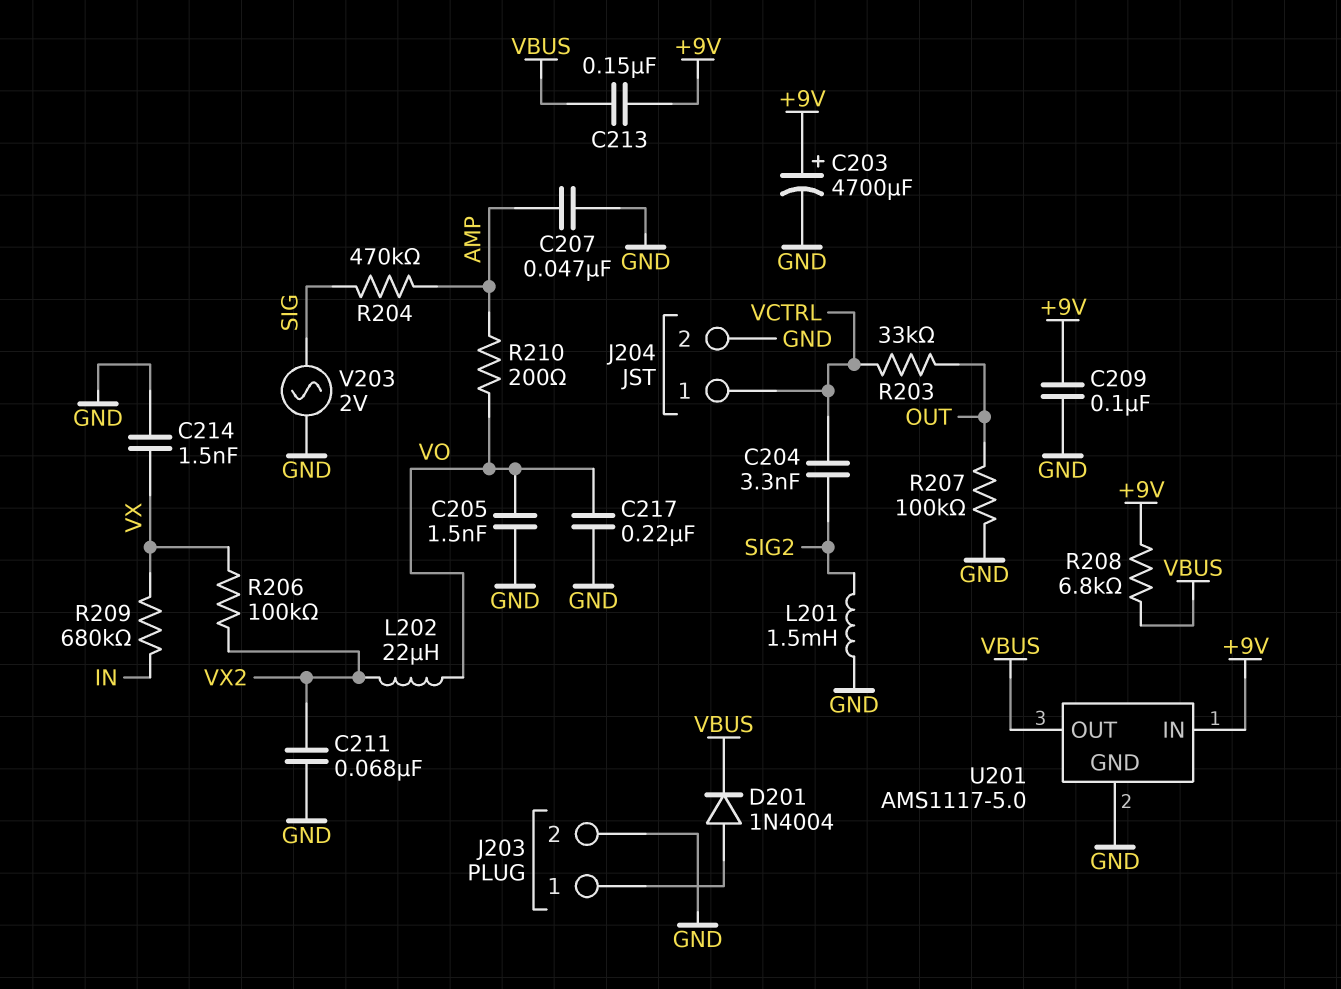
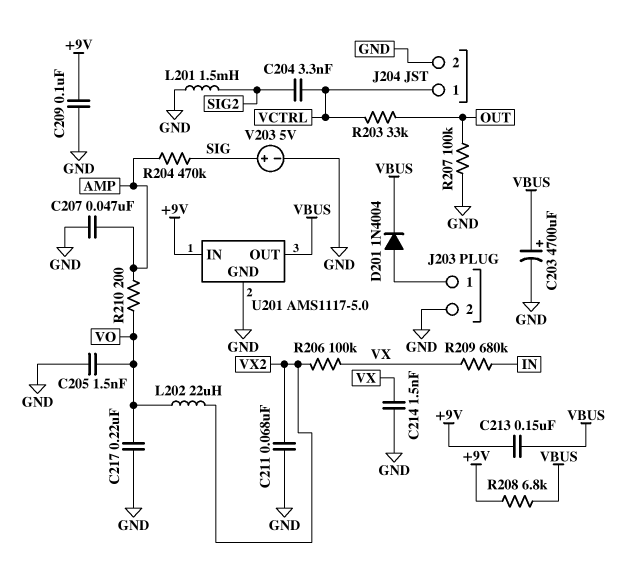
C203: 4700uF (plus +9V, minus GND) -> 4700uF (plus VBUS, minus GND)
V203: AC 2V (GND, SIG) -> 5V (plus SIG, minus GND)

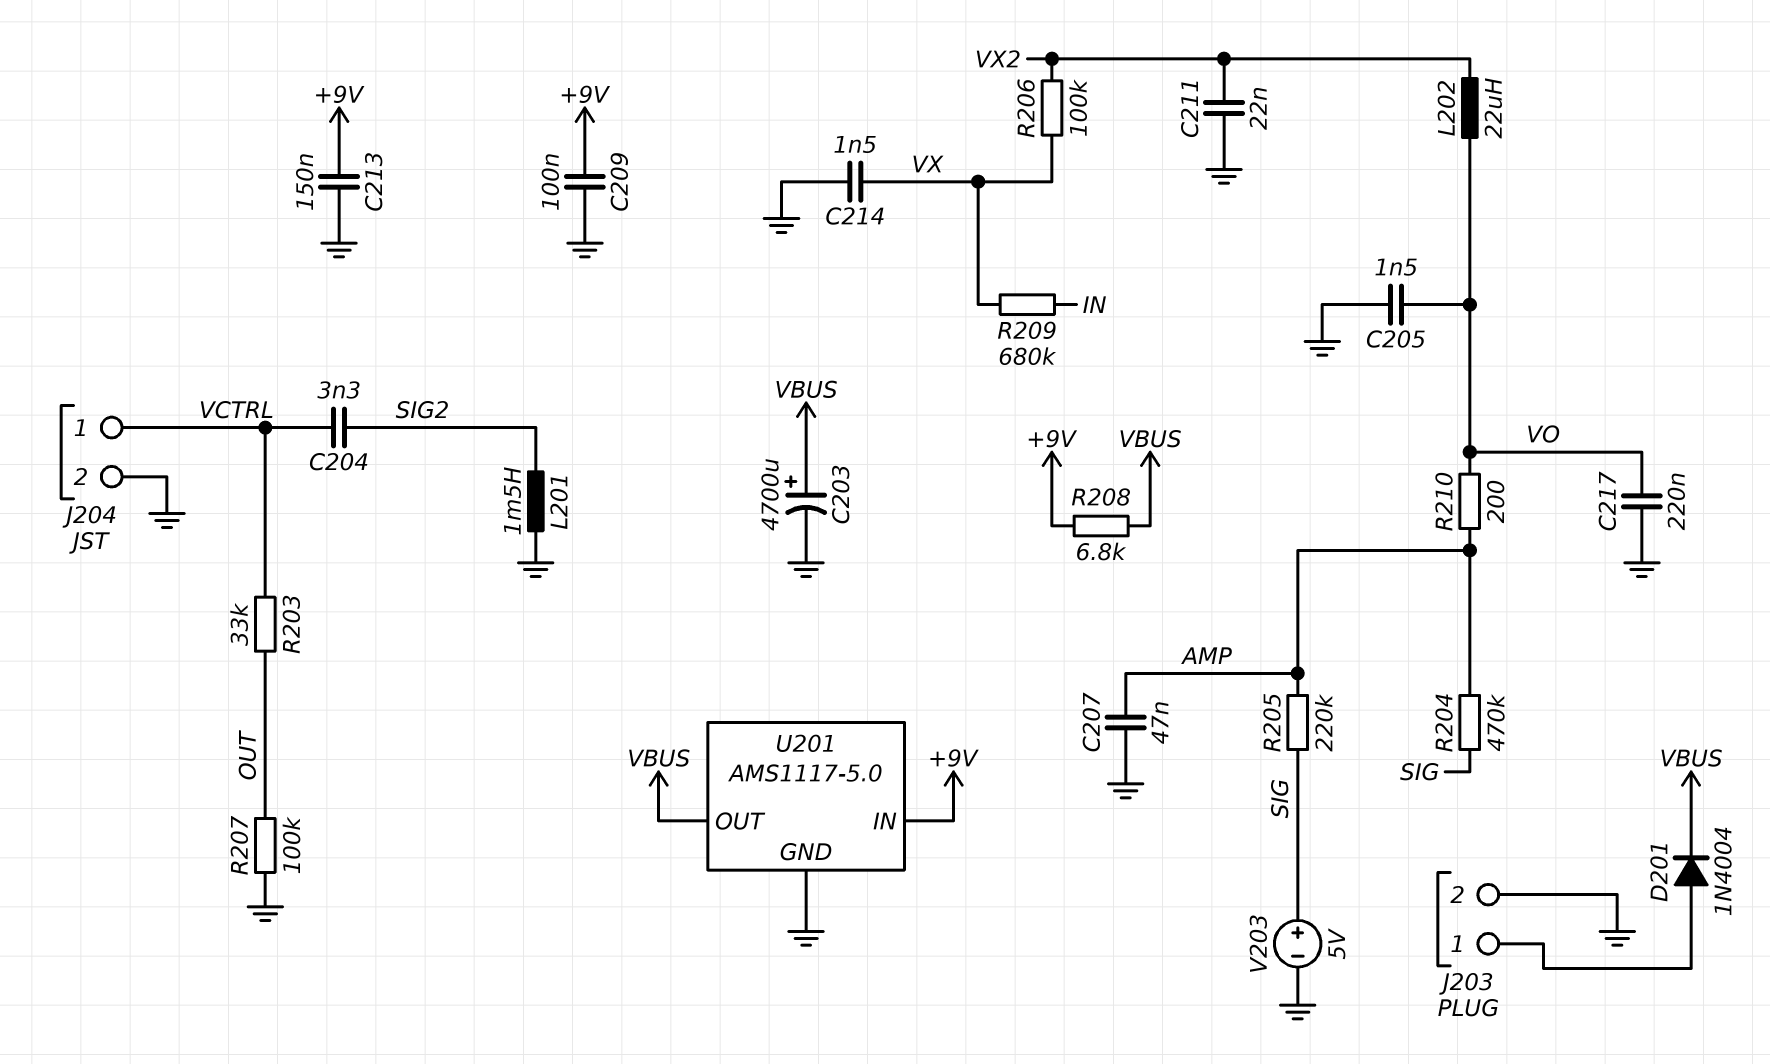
C211: 68nF (GND, VX2) -> 22nF (GND, VX2)
C213: 150nF (+9V, VBUS) -> 150nF (+9V, GND)
R205: none -> 220k (AMP, SIG)

